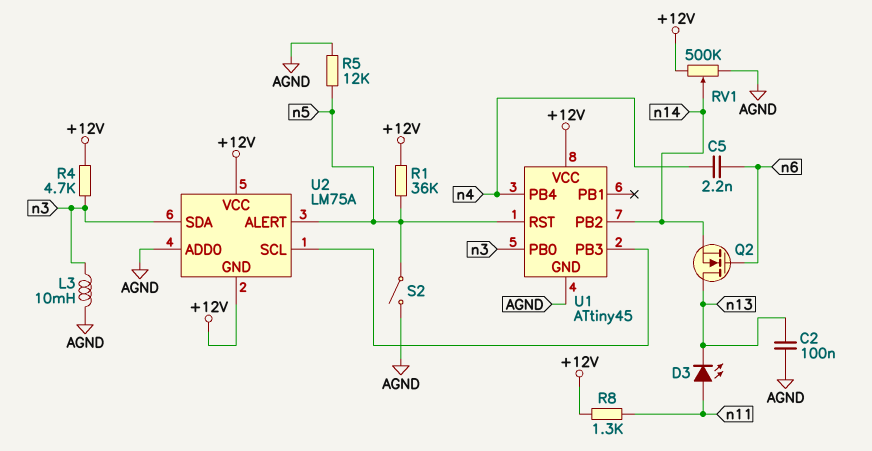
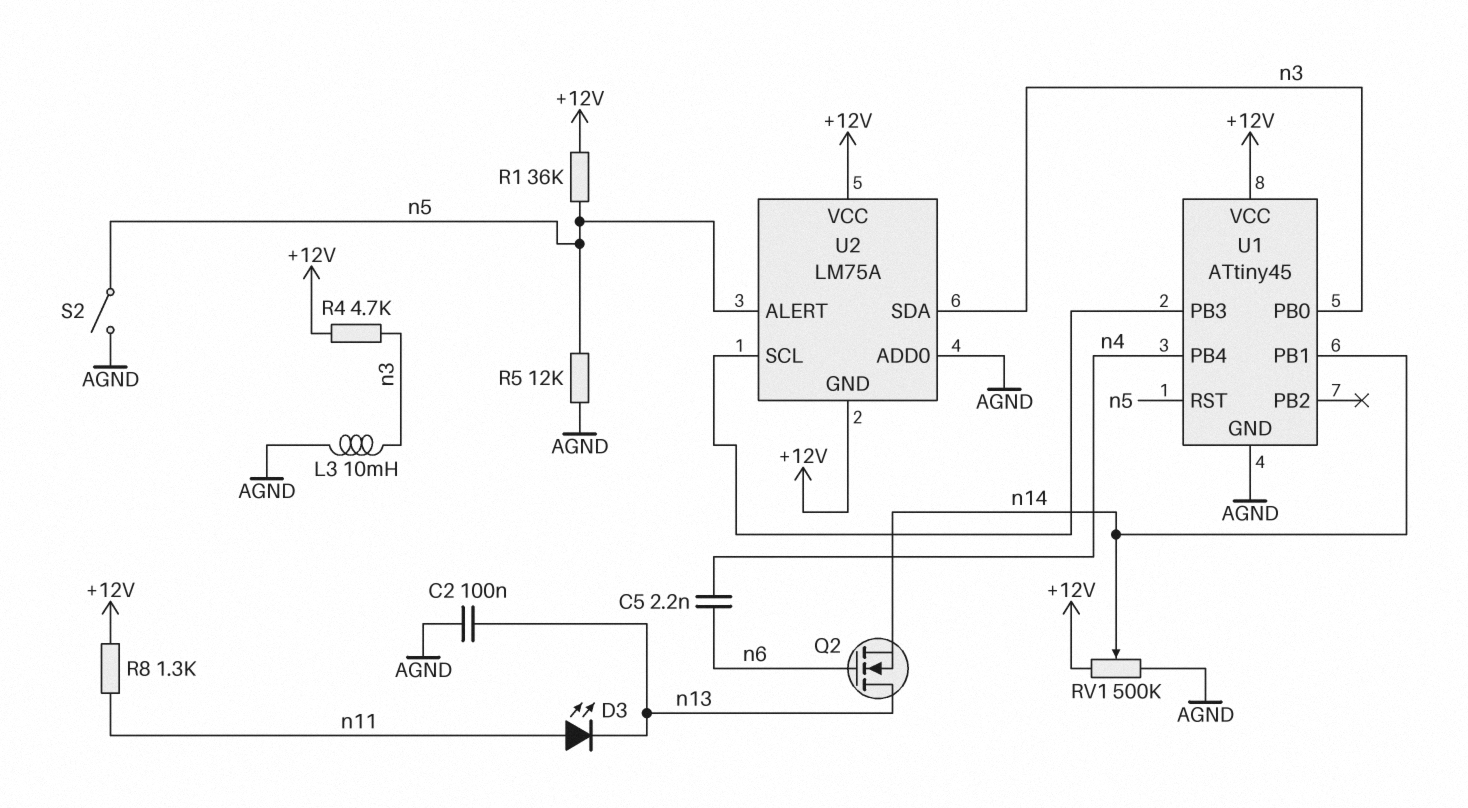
U1 pin PB1: none -> n14
U1 pin PB2: n14 -> none

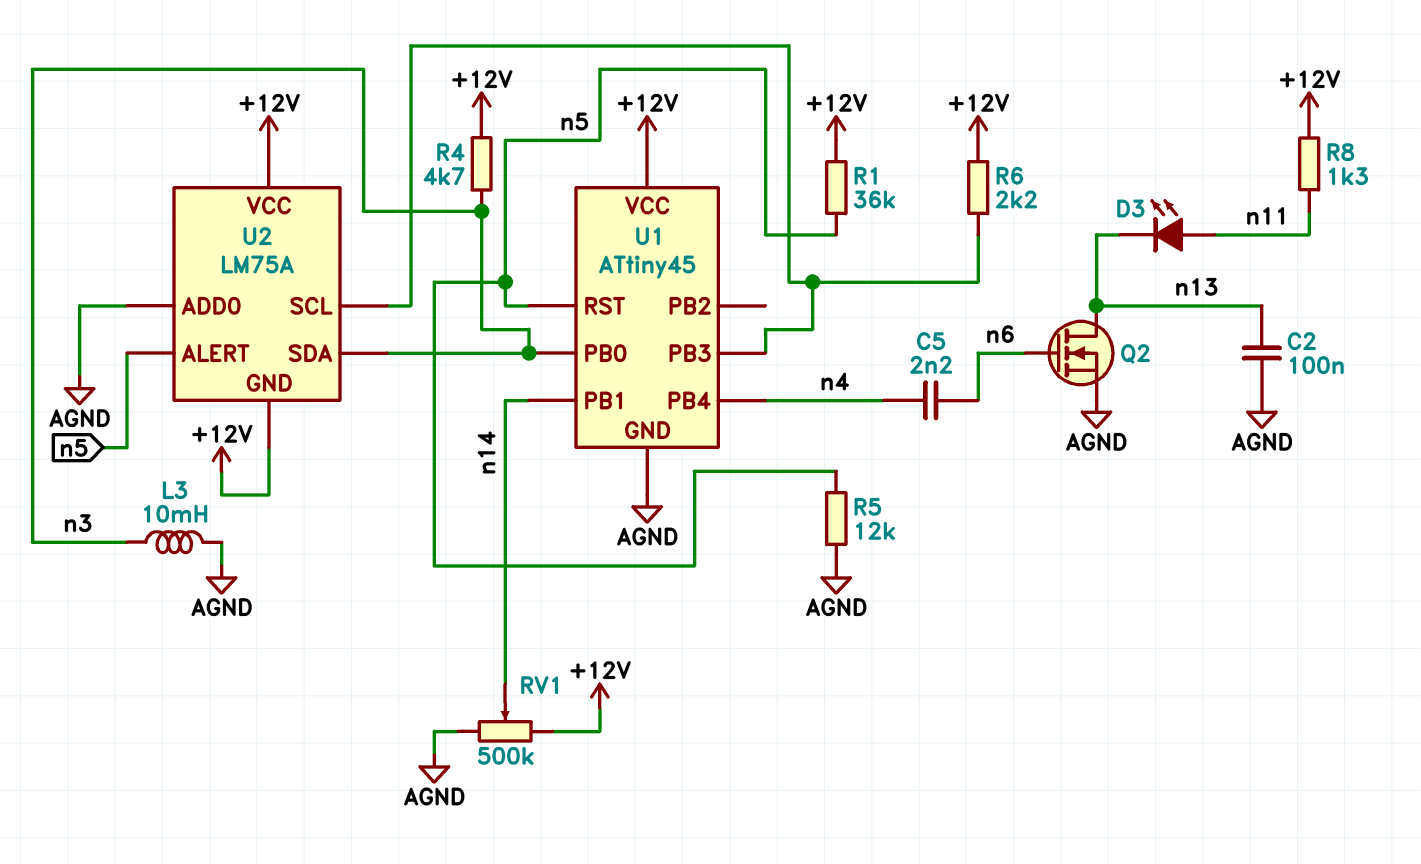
Q2: NMOS (G n6, D n13, S n14) -> NMOS (G n6, D n13, S AGND)
R6: none -> 2.2k (+12V, U1/PB3)
S2: switch (AGND, n5) -> none

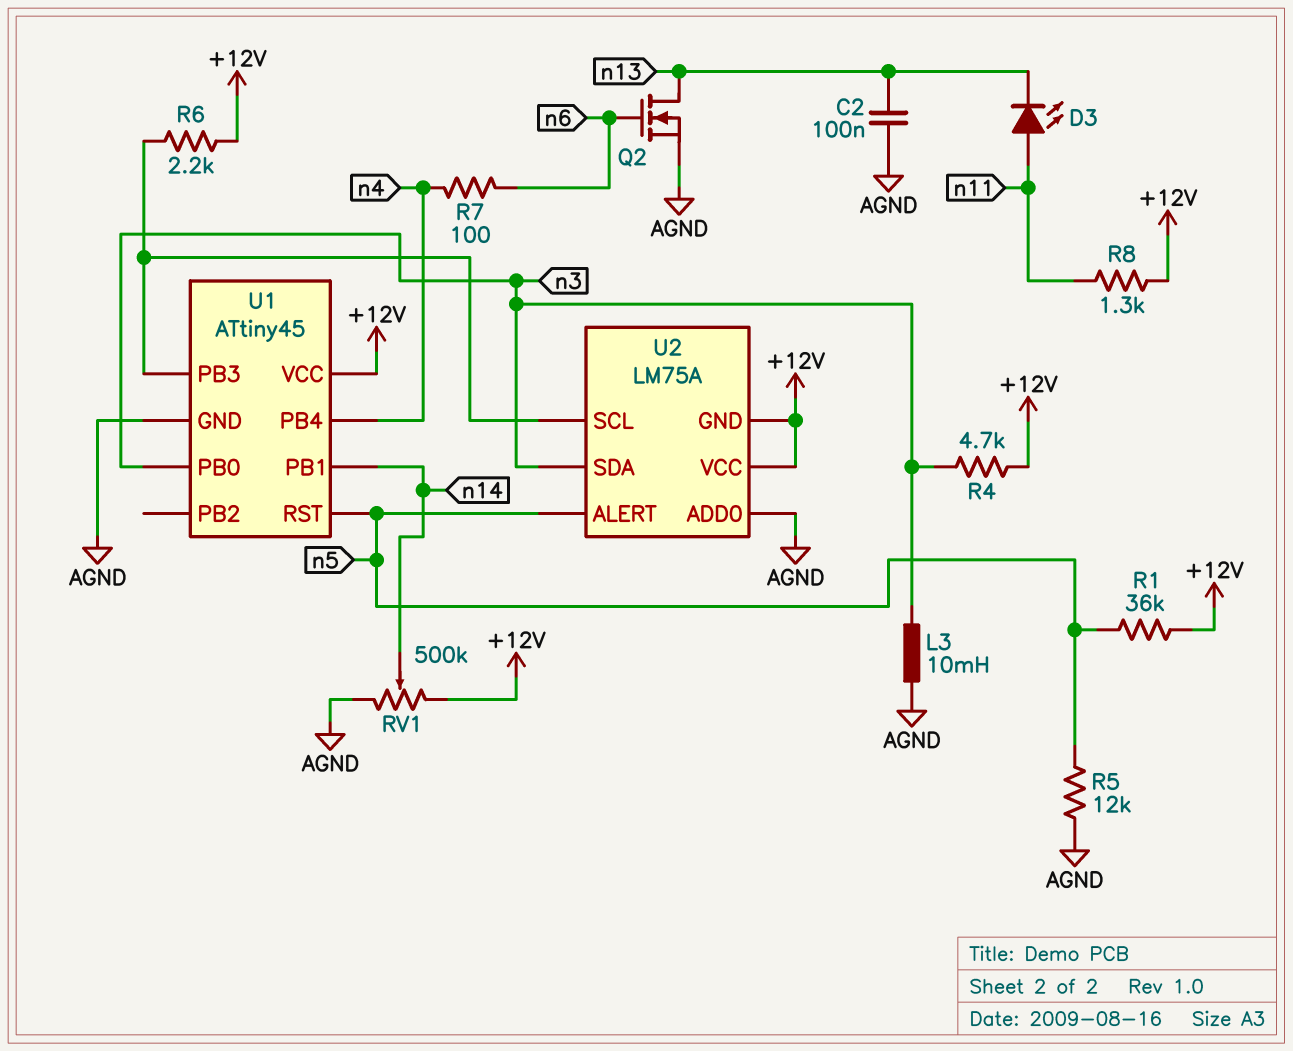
C5: 2.2nF (n4, n6) -> none
R7: none -> 100 (n4, n6)

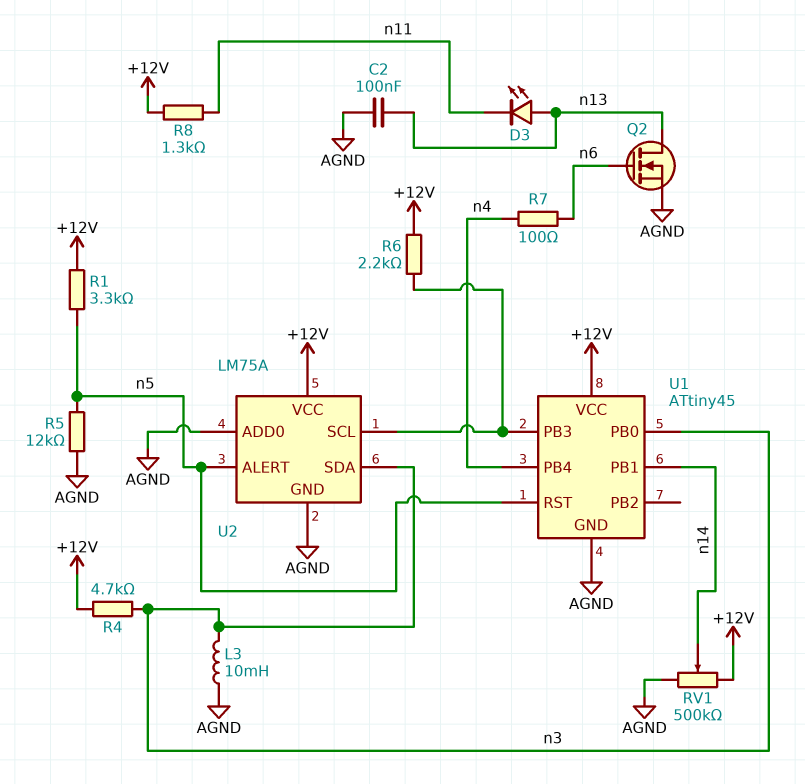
D3: LED (A n11, K n13) -> LED (A n13, K n11)
R1: 36k (+12V, n5) -> 3.3k (+12V, n5)
U2 pin GND: +12V -> AGND

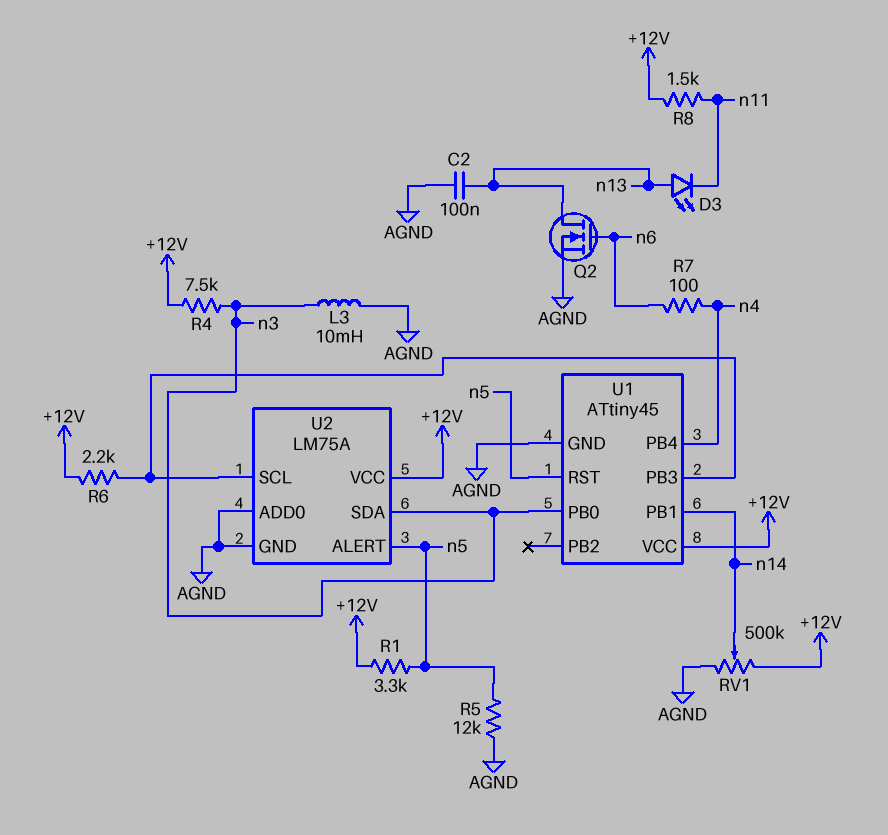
R4: 4.7k (+12V, n3) -> 7.5k (+12V, n3)
R8: 1.3k (+12V, n11) -> 1.5k (+12V, n11)

